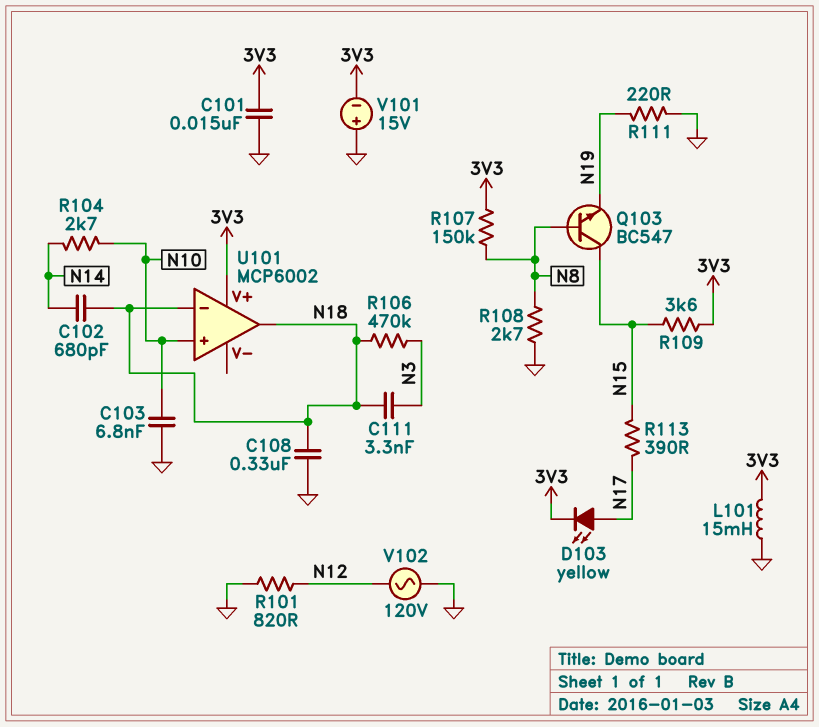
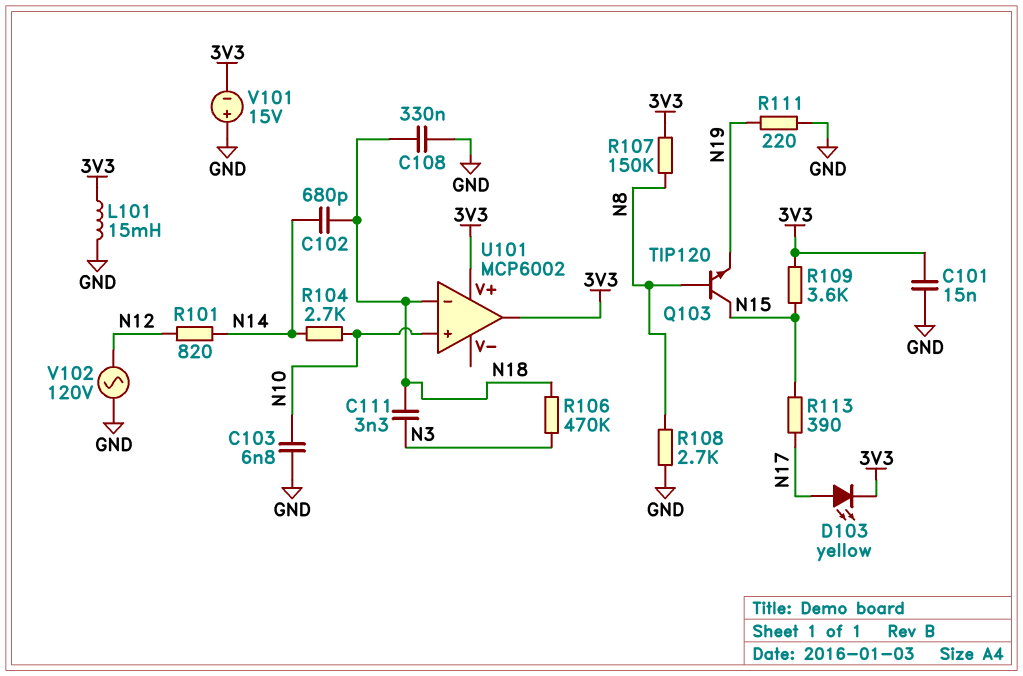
Q103: NPN BC547 (B N8, C N15, E N19) -> NPN TIP120 (B N8, C N15, E N19)
R101: 820 (GND, N12) -> 820 (N12, N14)
U101 pin out: N18 -> 3V3

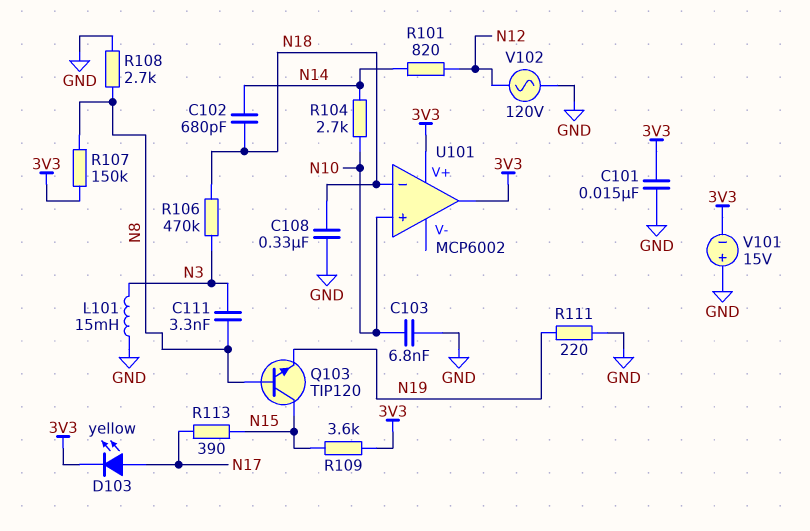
C111: 3.3nF (N3, N18) -> 3.3nF (N3, N8)
L101: 15mH (3V3, GND) -> 15mH (GND, N3)

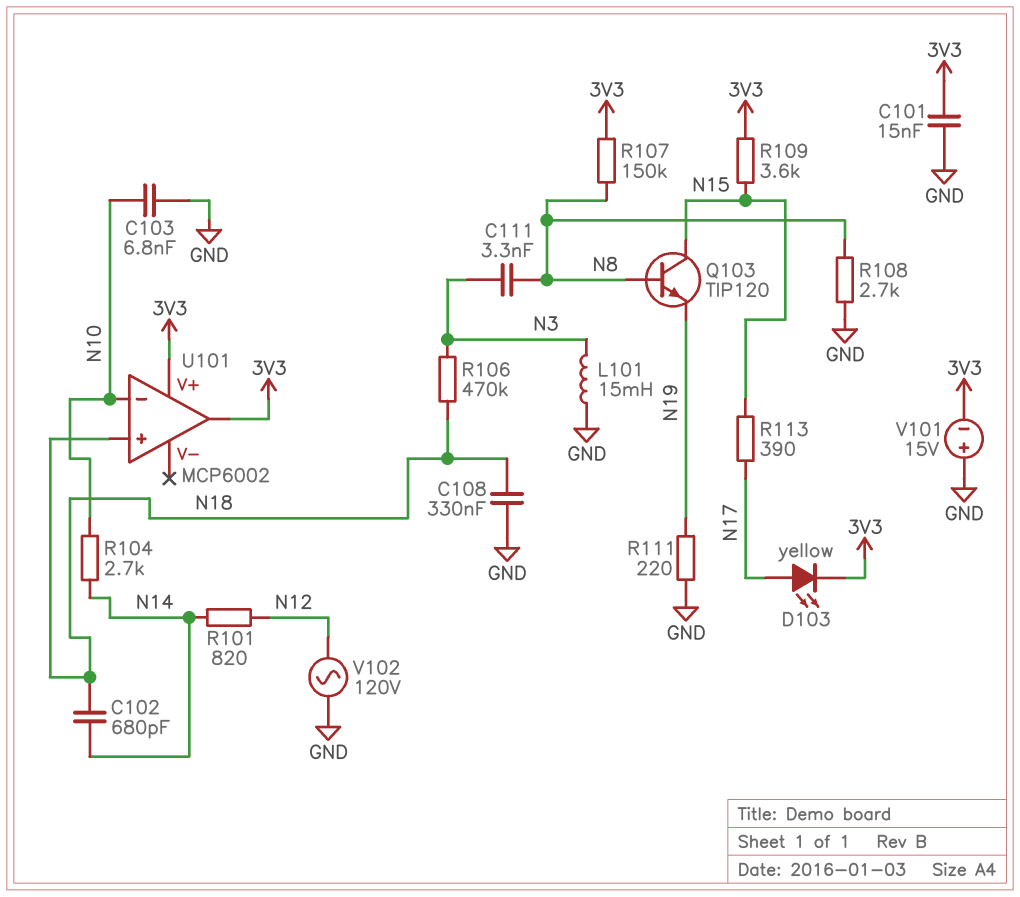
U101 pin in+: N10 -> N18
U101 pin in-: N18 -> N10

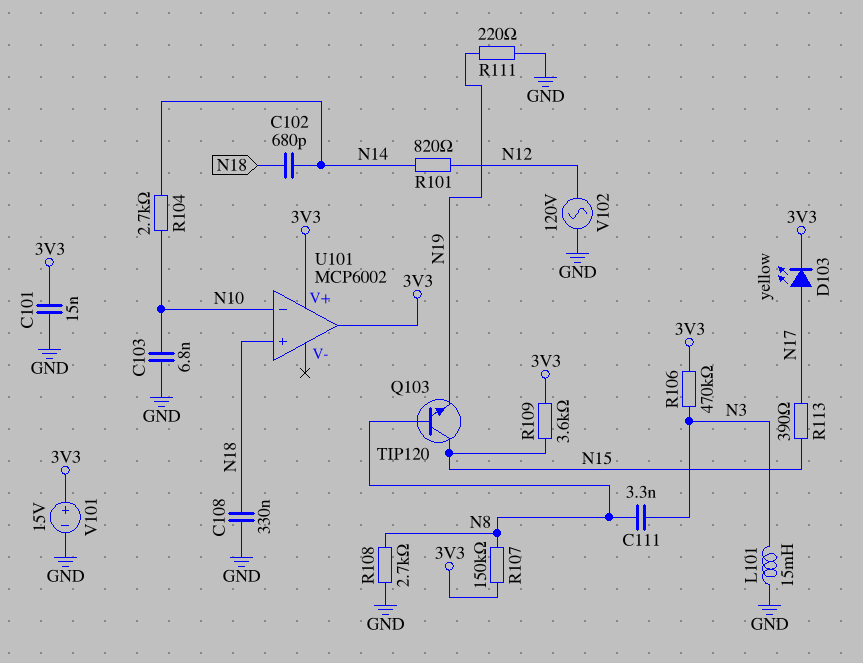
R106: 470k (N3, N18) -> 470k (3V3, N3)
V101: 15V (plus GND, minus 3V3) -> 15V (plus 3V3, minus GND)

